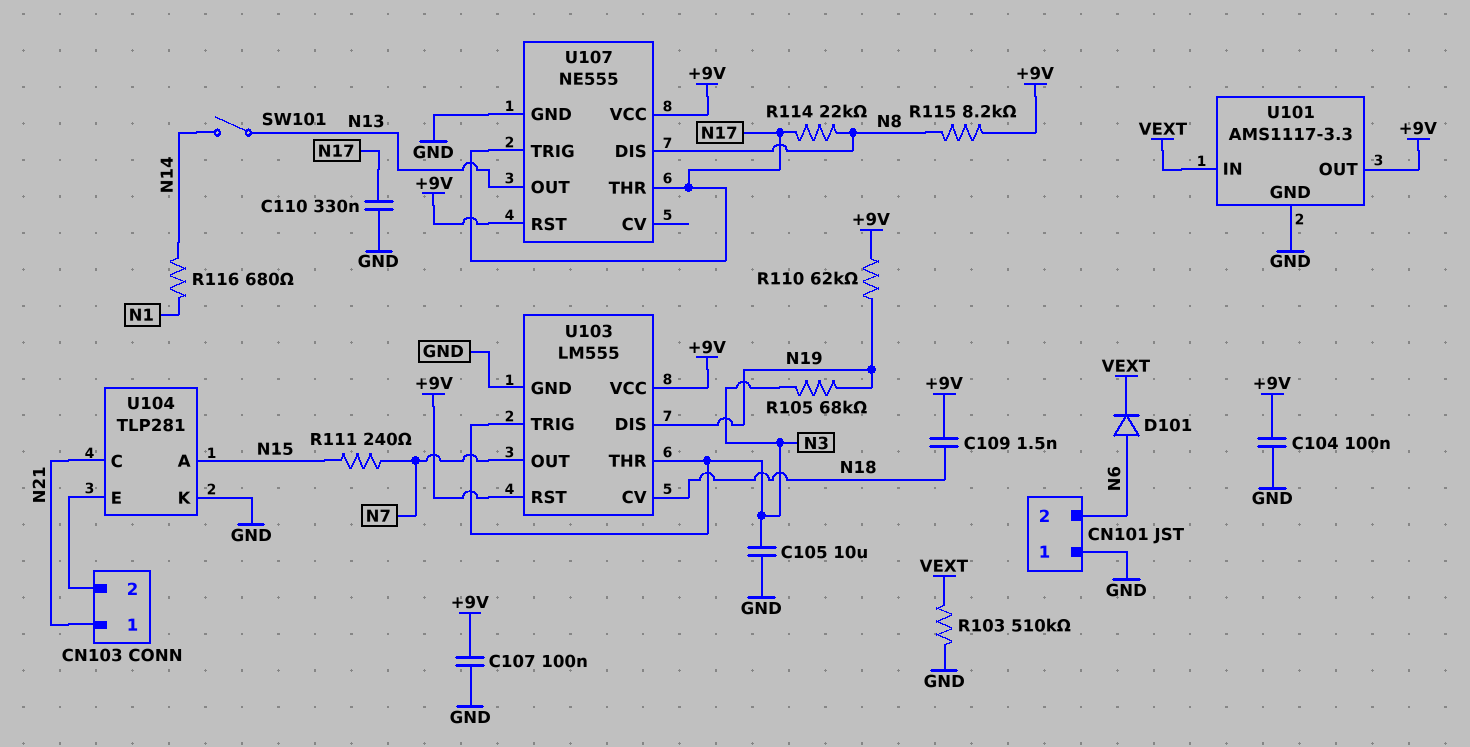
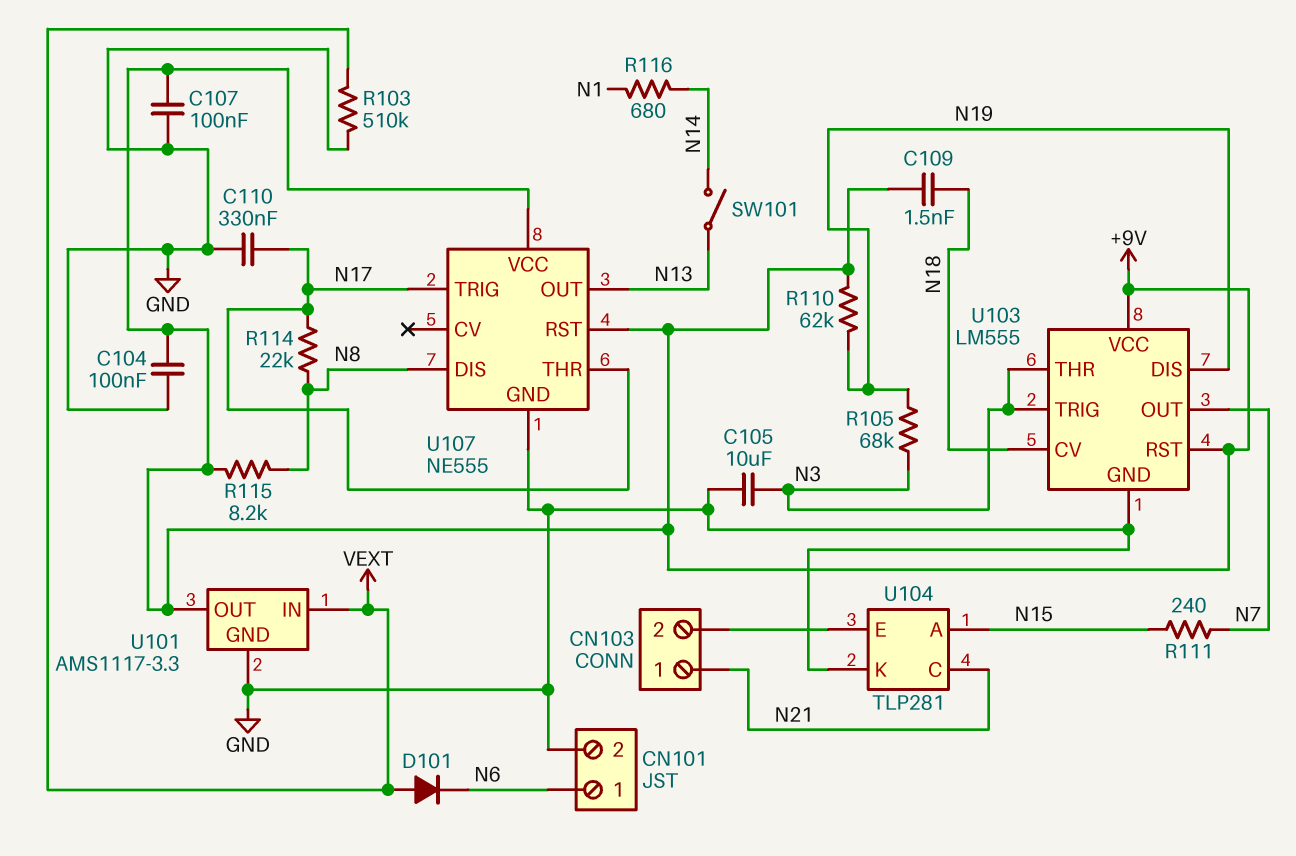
CN101 pin 1: GND -> N6
CN101 pin 2: N6 -> GND
D101: diode (A N6, K VEXT) -> diode (A VEXT, K N6)

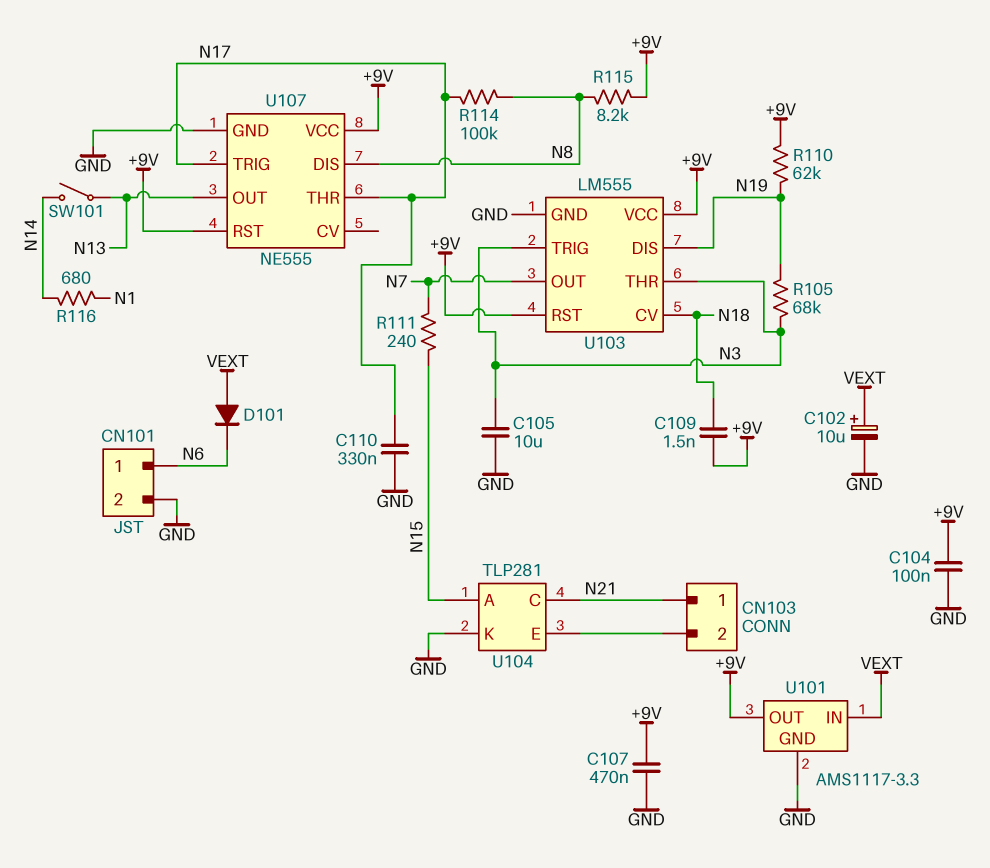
C102: none -> 10uF (plus VEXT, minus GND)
C107: 100nF (+9V, GND) -> 470nF (+9V, GND)
R103: 510k (GND, VEXT) -> none
R114: 22k (N8, N17) -> 100k (N8, N17)

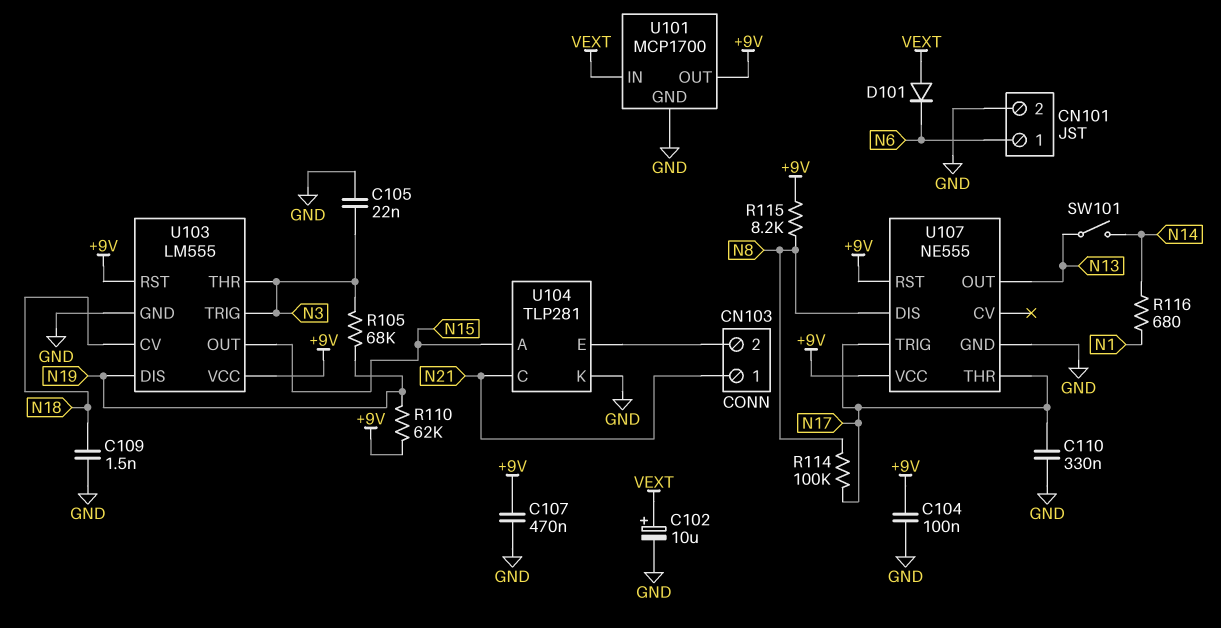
C105: 10uF (GND, N3) -> 22nF (GND, N3)
C109: 1.5nF (+9V, N18) -> 1.5nF (GND, N18)
R111: 240 (N7, N15) -> none
U101: AMS1117-3.3 -> MCP1700
U103 pin OUT: N7 -> N15

